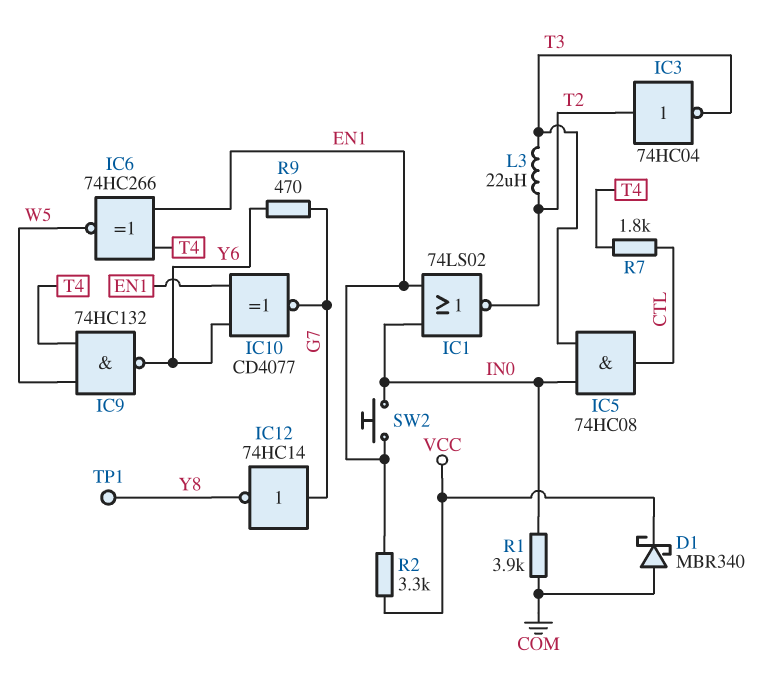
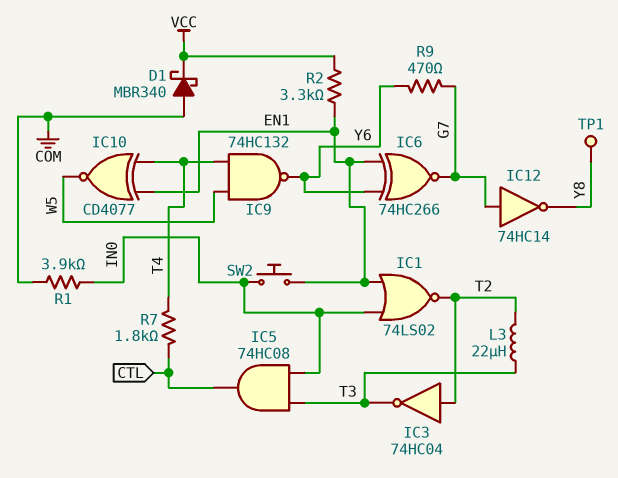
IC6: XNOR 74HC266 (in EN1, in T4, out W5) -> XNOR 74HC266 (in EN1, in Y6, out G7)
IC10: XNOR CD4077 (in EN1, in Y6, out G7) -> XNOR CD4077 (in EN1, in T4, out W5)

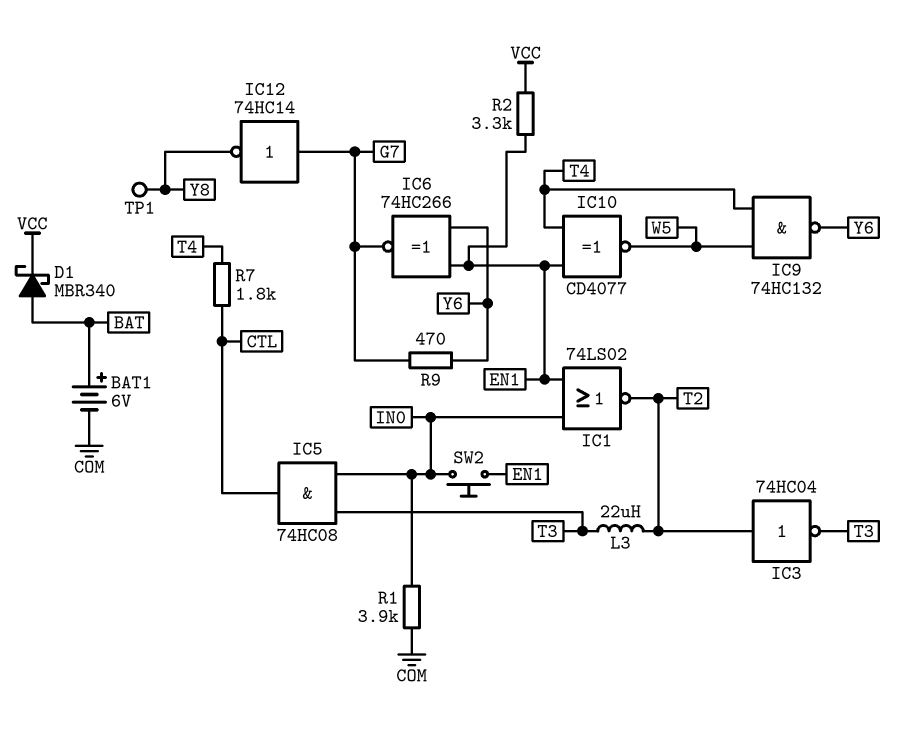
BAT1: none -> 6V (plus BAT, minus COM)
D1: schottky MBR340 (A COM, K VCC) -> schottky MBR340 (A BAT, K VCC)

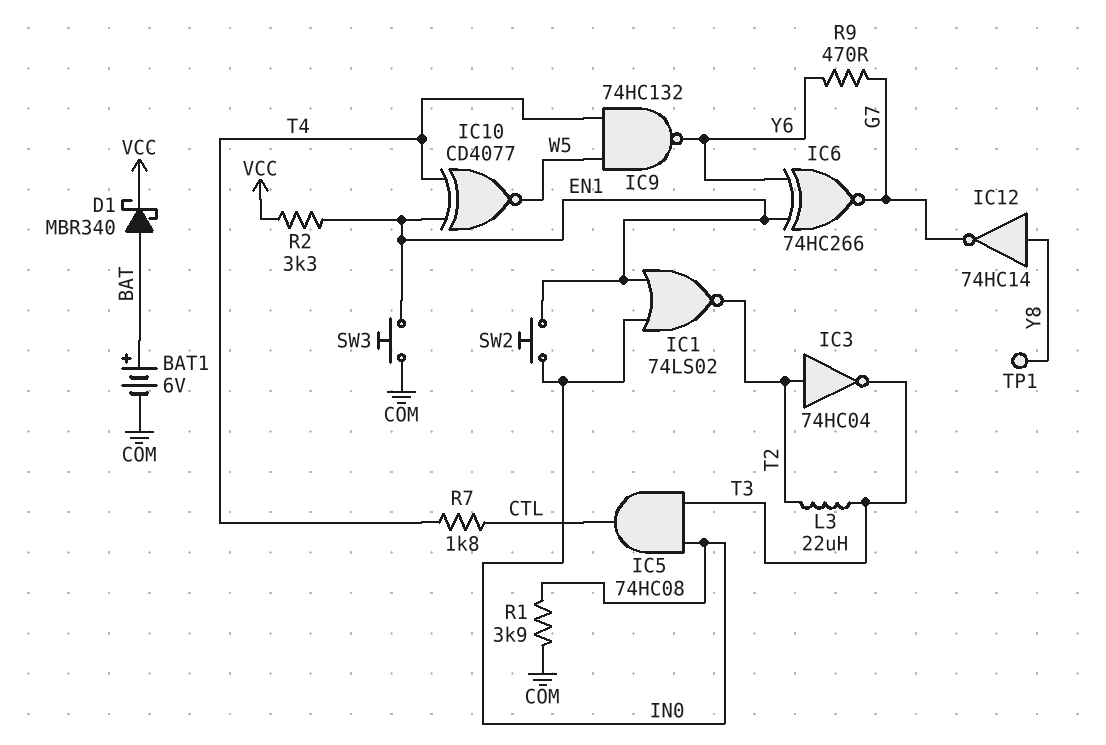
IC12: NOT 74HC14 (in G7, out Y8) -> NOT 74HC14 (in Y8, out G7)
SW3: none -> button (COM, EN1)

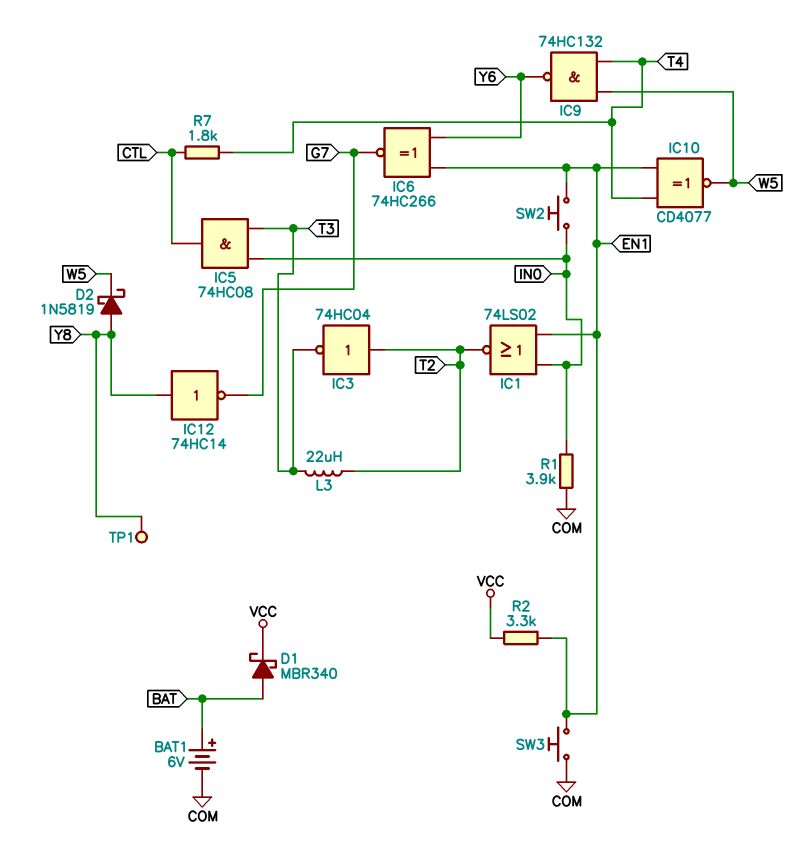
D2: none -> schottky 1N5819 (A Y8, K W5)
R9: 470 (G7, Y6) -> none

